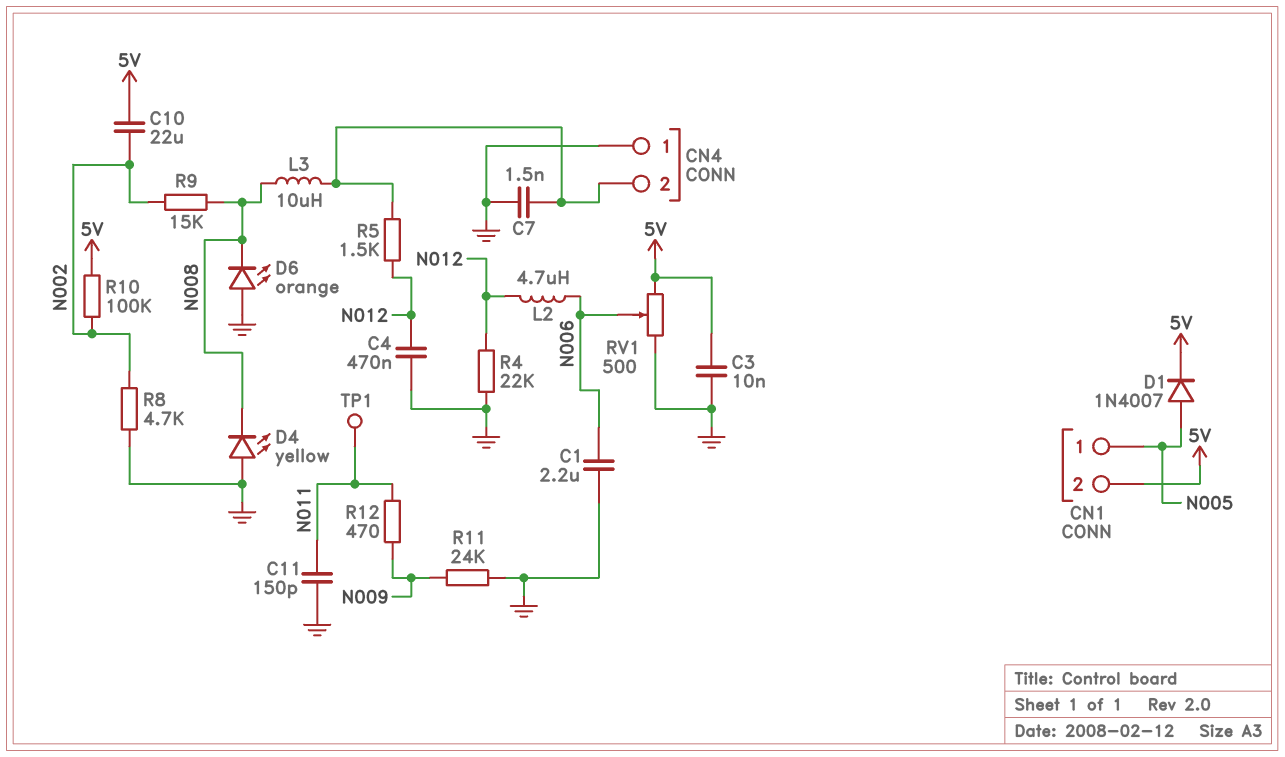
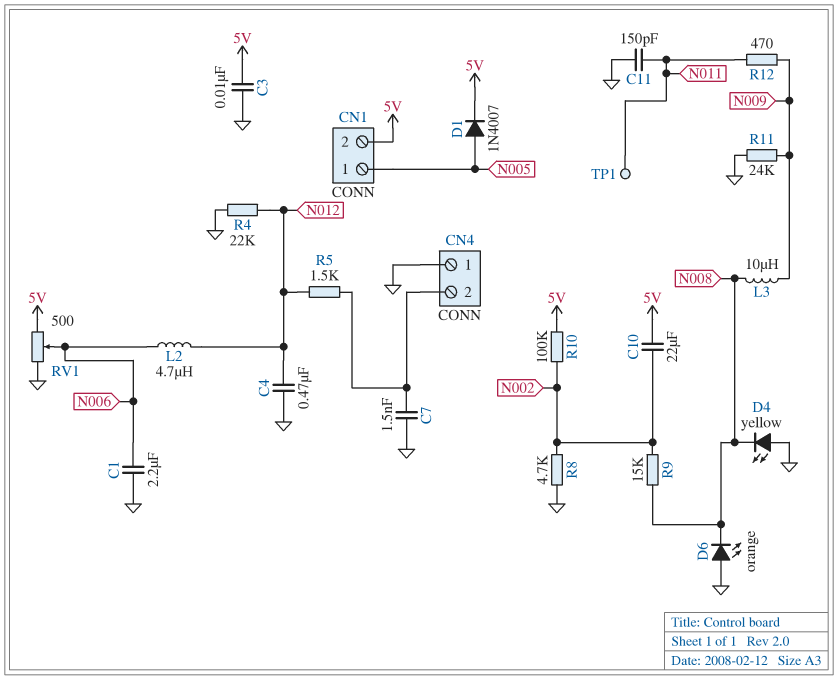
L3: 10uH (CN4/2, N008) -> 10uH (N008, N009)

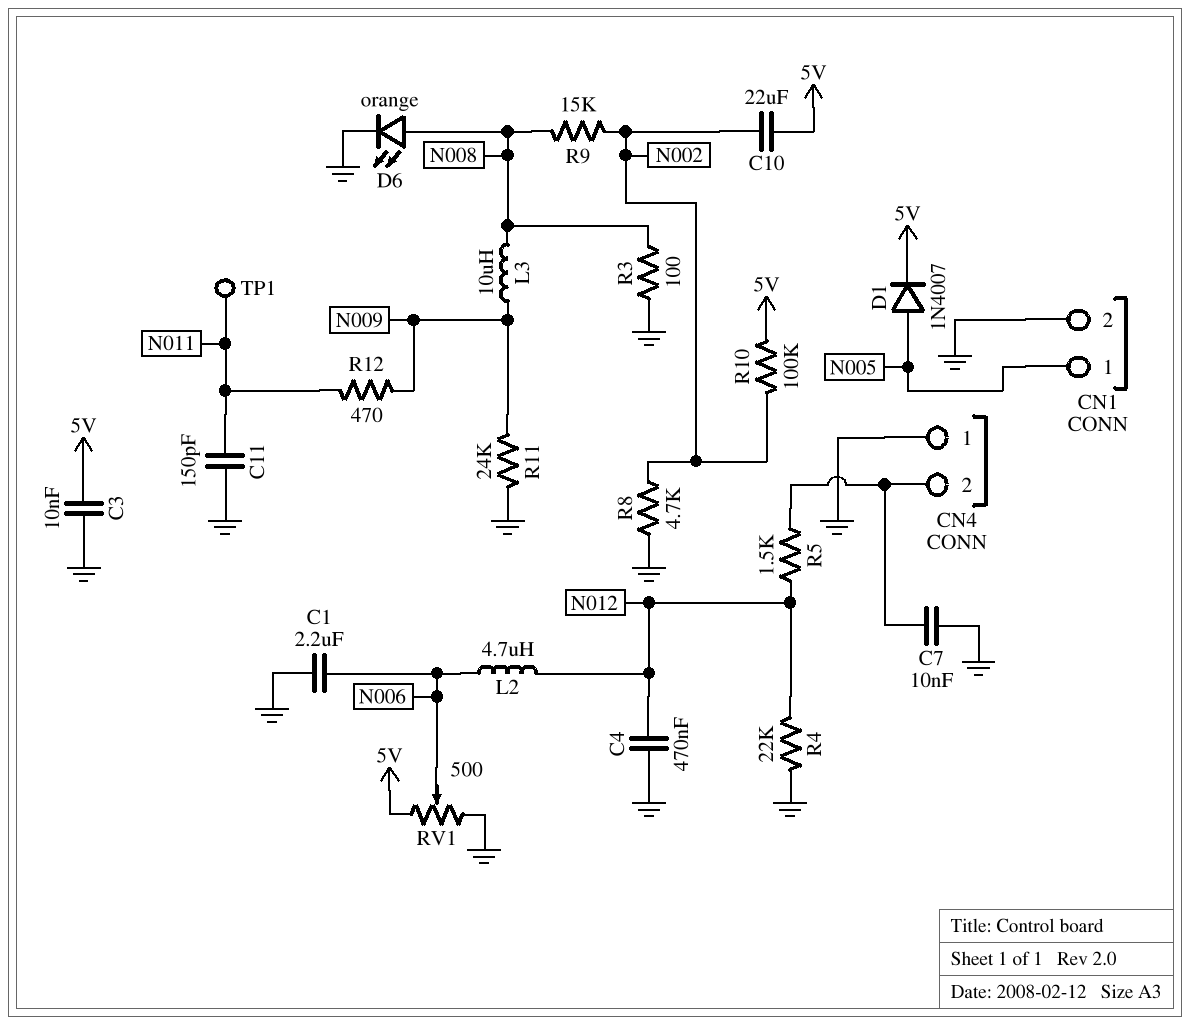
C7: 1.5nF (CN4/2, GND) -> 10nF (CN4/2, GND)
CN1 pin 2: 5V -> GND
D4: LED yellow (A GND, K N008) -> none
D6: LED orange (A GND, K N008) -> LED orange (A N008, K GND)
R3: none -> 100 (GND, N008)

